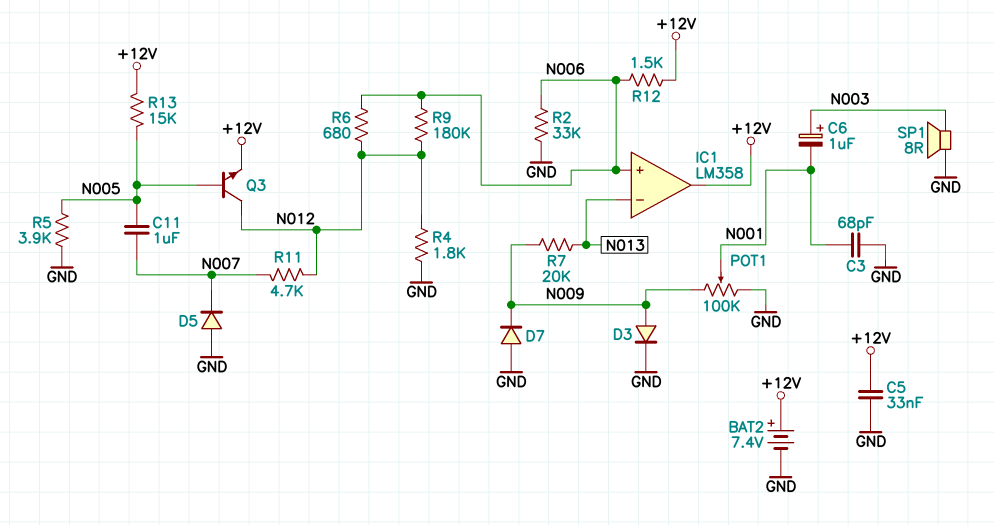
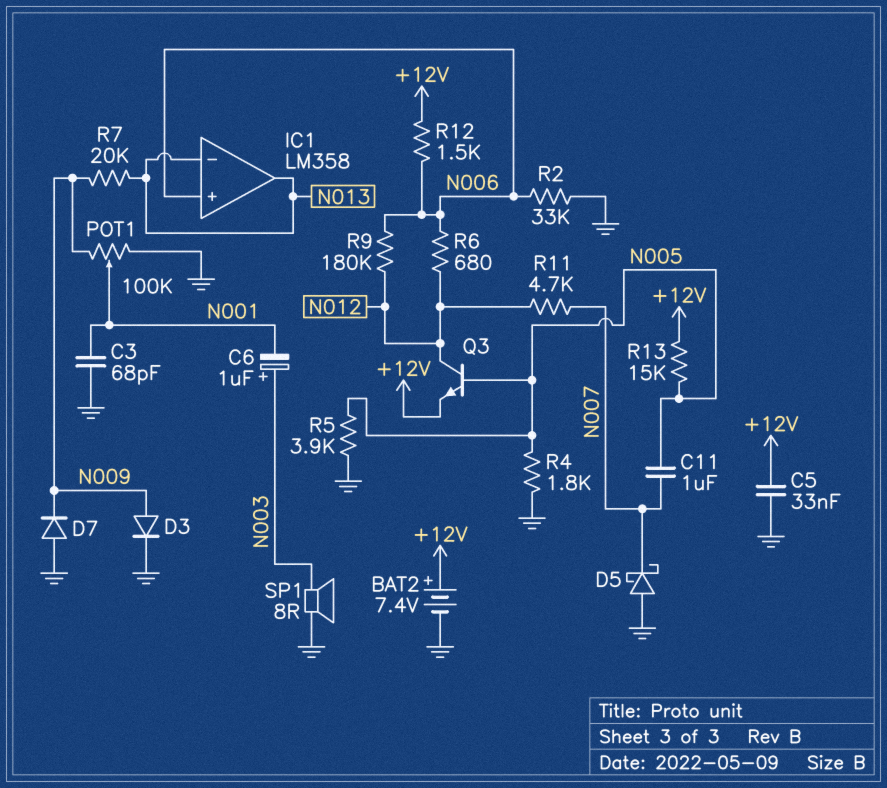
D5: diode (A GND, K N007) -> schottky (A GND, K N007)
IC1 pin out: +12V -> N013
R4: 1.8k (GND, N012) -> 1.8k (GND, N005)

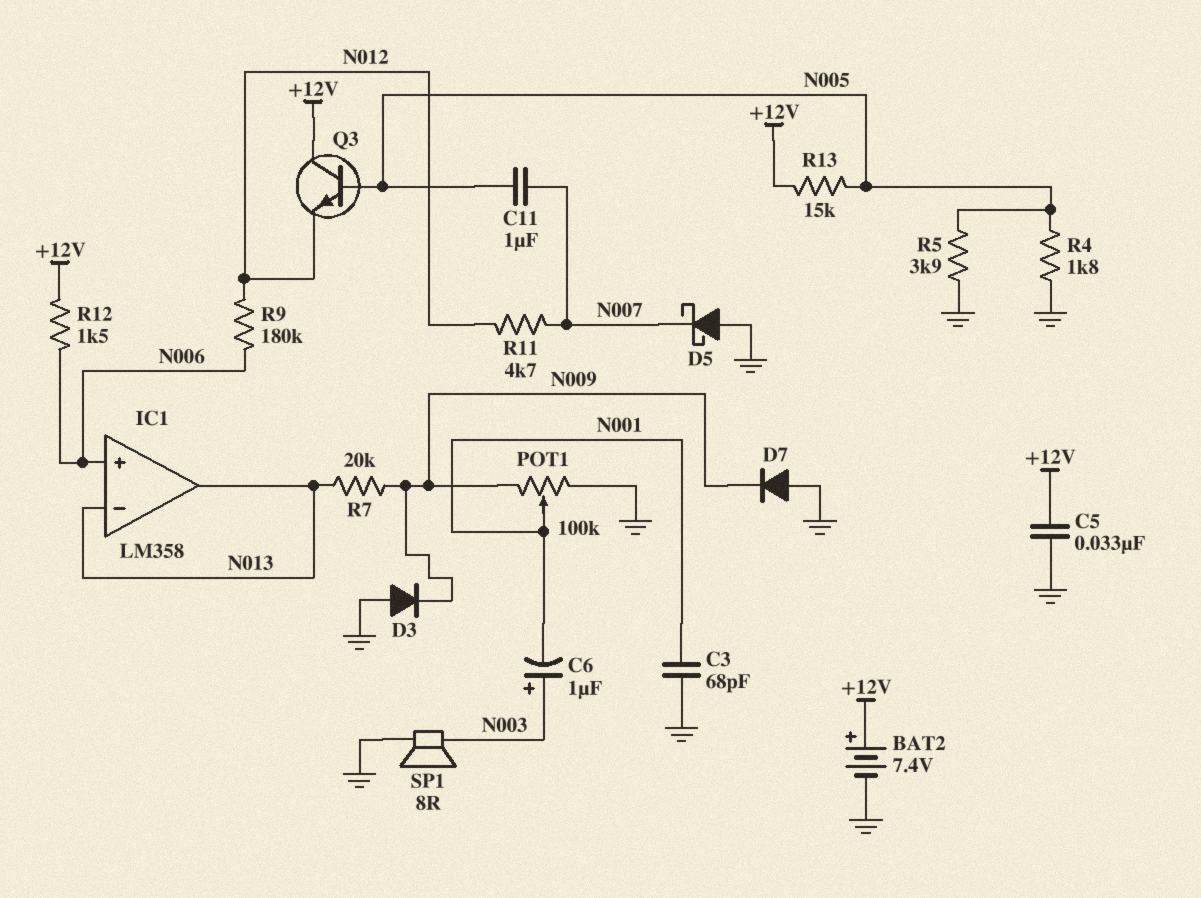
D3: diode (A N009, K GND) -> diode (A GND, K N009)
Q3: NPN (B N005, C N012, E +12V) -> NPN (B N005, C +12V, E N012)
R2: 33k (GND, N006) -> none
R6: 680 (N006, N012) -> none

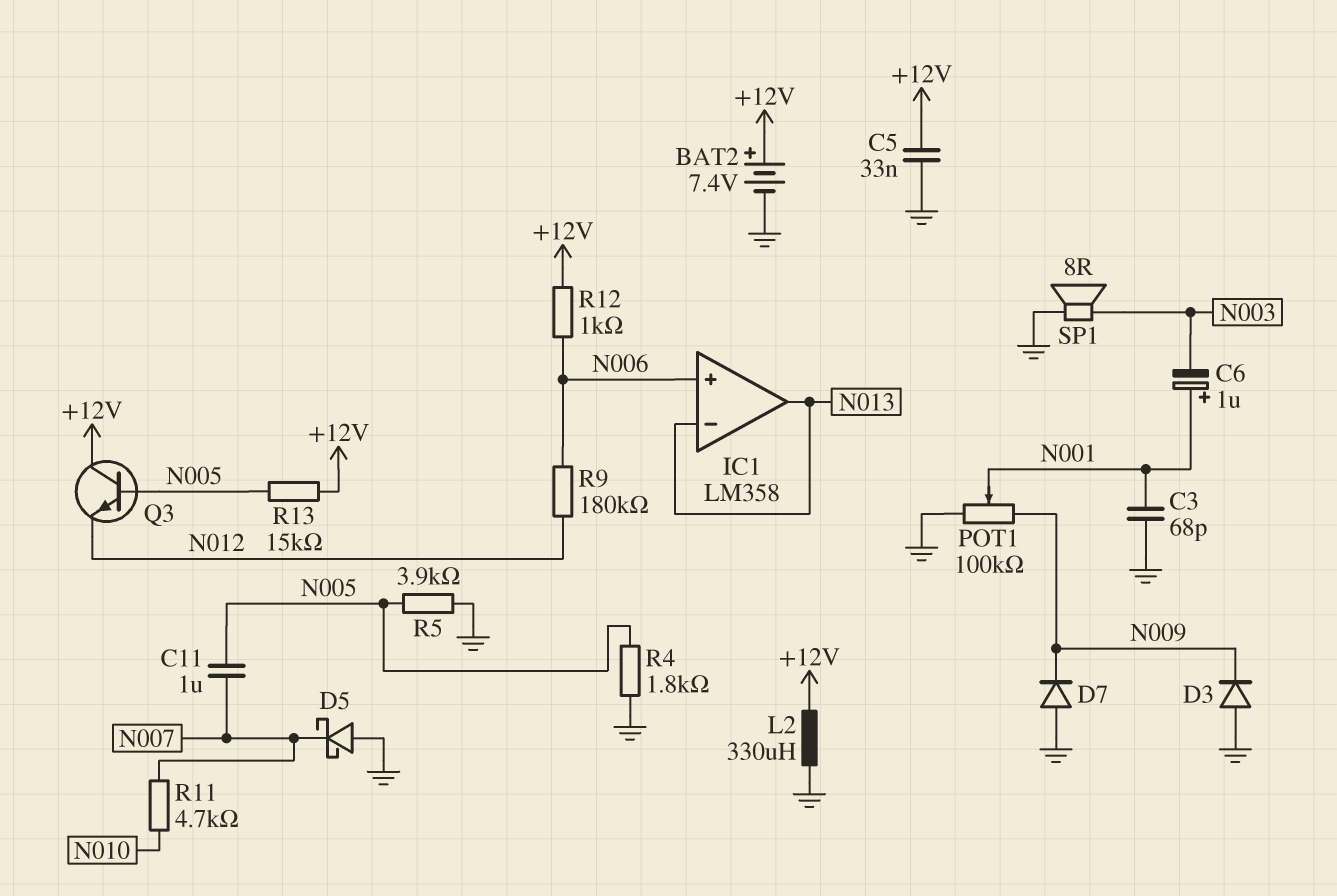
C6: 1uF (plus N003, minus N001) -> 1uF (plus N001, minus N003)
L2: none -> 330uH (+12V, GND)
R7: 20k (N009, N013) -> none
R11: 4.7k (N007, N012) -> 4.7k (N007, N010)
R12: 1.5k (+12V, N006) -> 1k (+12V, N006)

